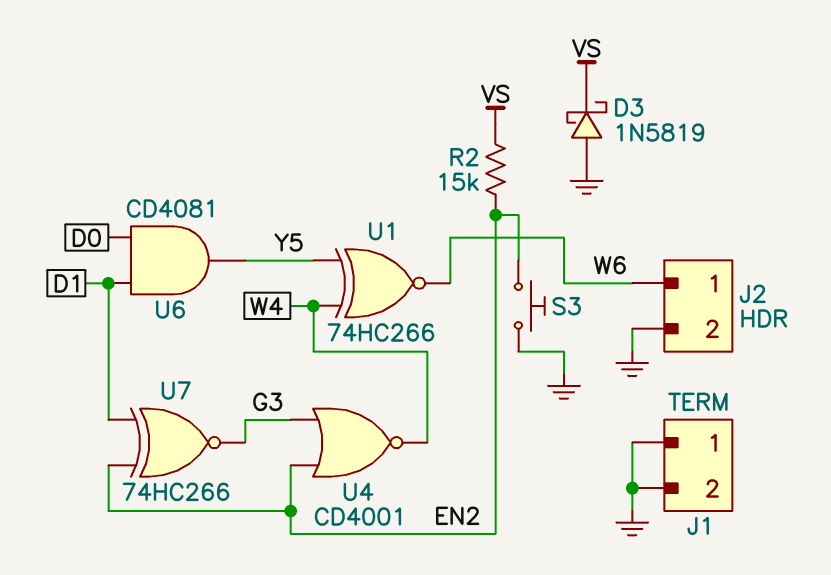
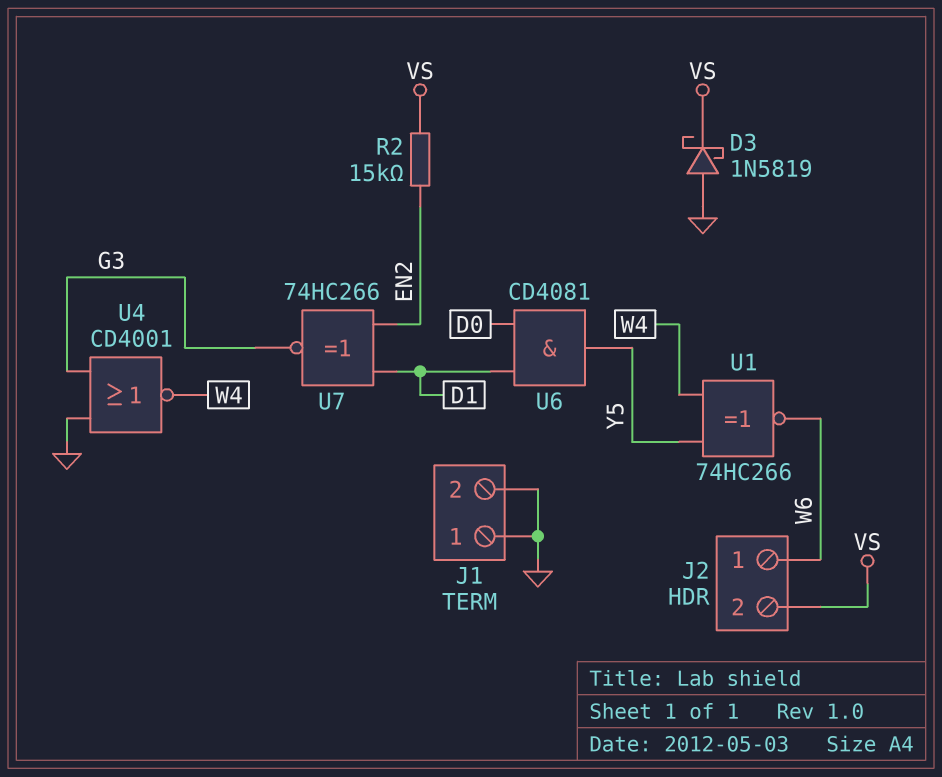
J2 pin 2: GND -> VS
S3: button (EN2, GND) -> none
U4: NOR CD4001 (in EN2, in G3, out W4) -> NOR CD4001 (in G3, in GND, out W4)

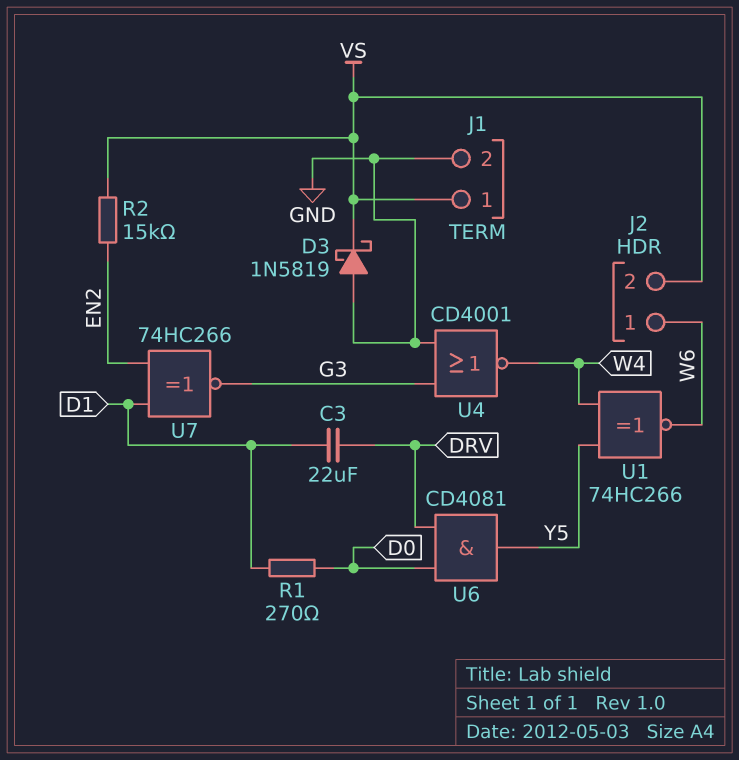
C3: none -> 22uF (D1, DRV)
J1 pin 1: GND -> VS
R1: none -> 270 (D0, D1)
U6: AND CD4081 (in D0, in D1, out Y5) -> AND CD4081 (in D0, in DRV, out Y5)

